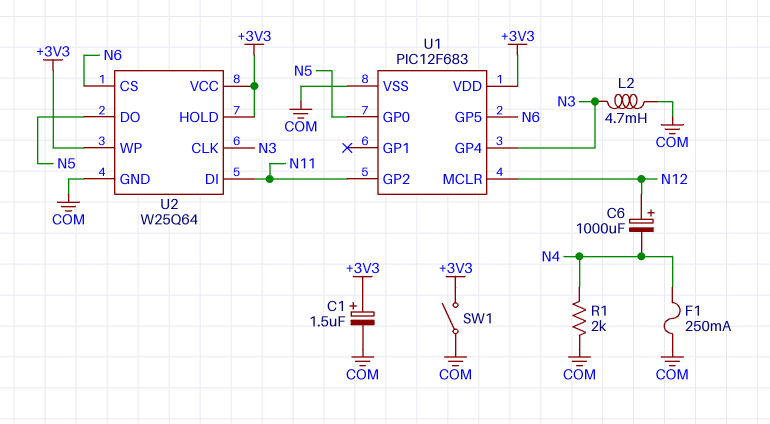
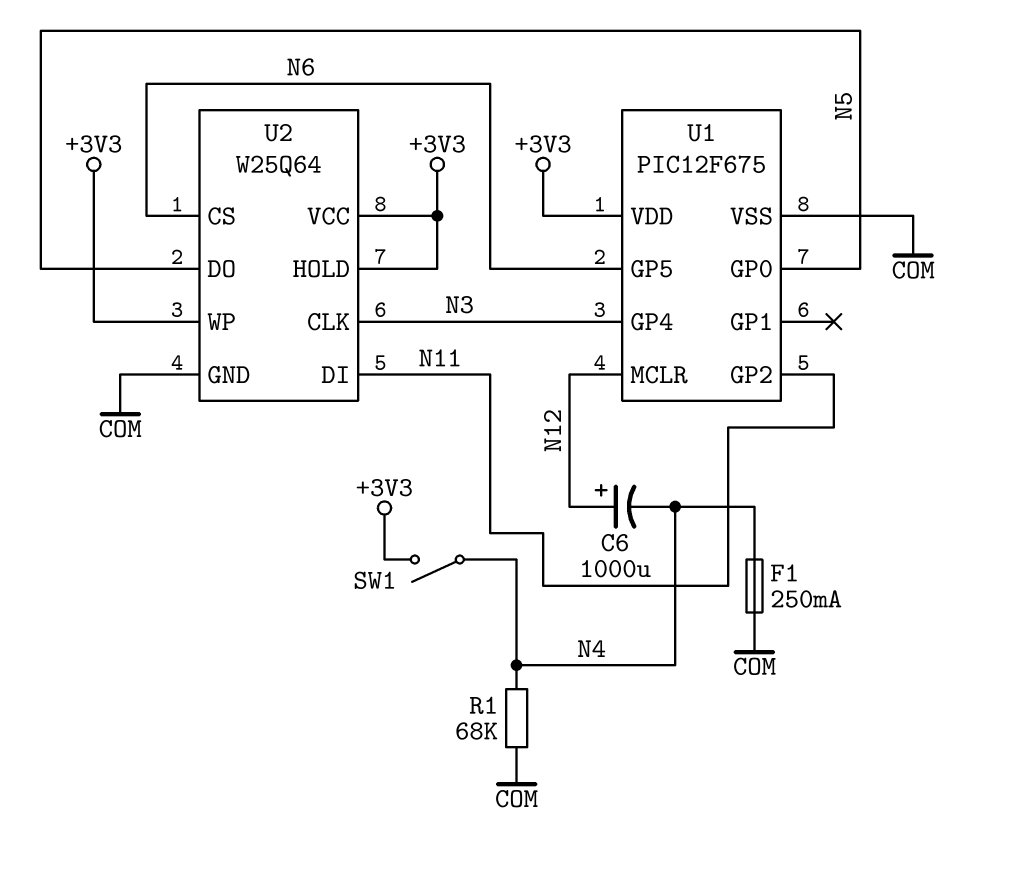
C1: 1.5uF (plus +3V3, minus COM) -> none
L2: 4.7mH (COM, N3) -> none
R1: 2k (COM, N4) -> 68k (COM, N4)
SW1: switch (+3V3, COM) -> switch (+3V3, N4)
U1: PIC12F683 -> PIC12F675

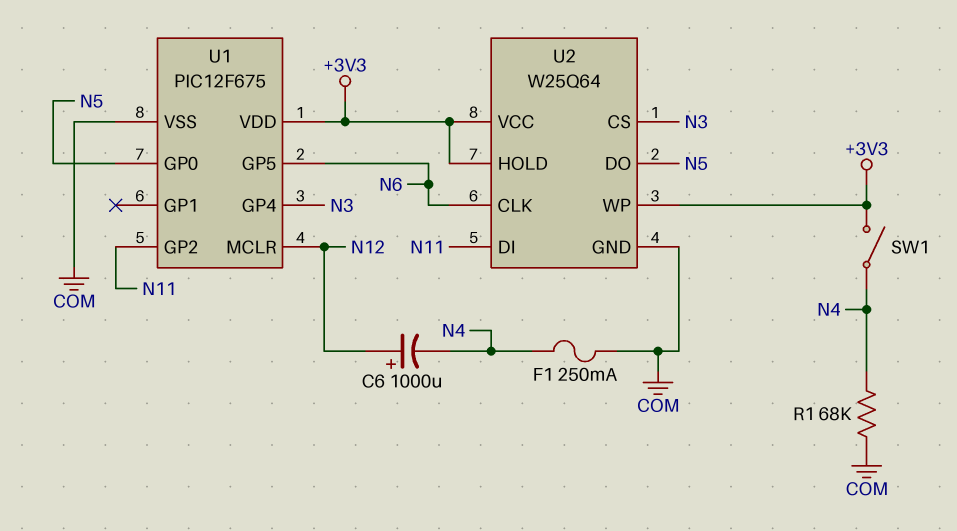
U2 pin CLK: N3 -> N6
U2 pin CS: N6 -> N3

